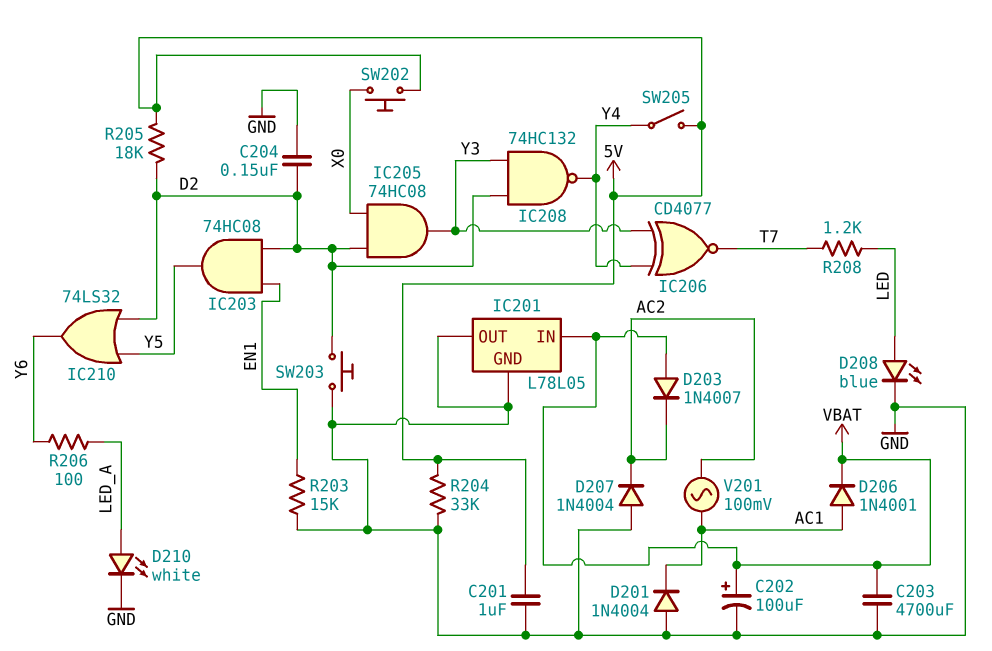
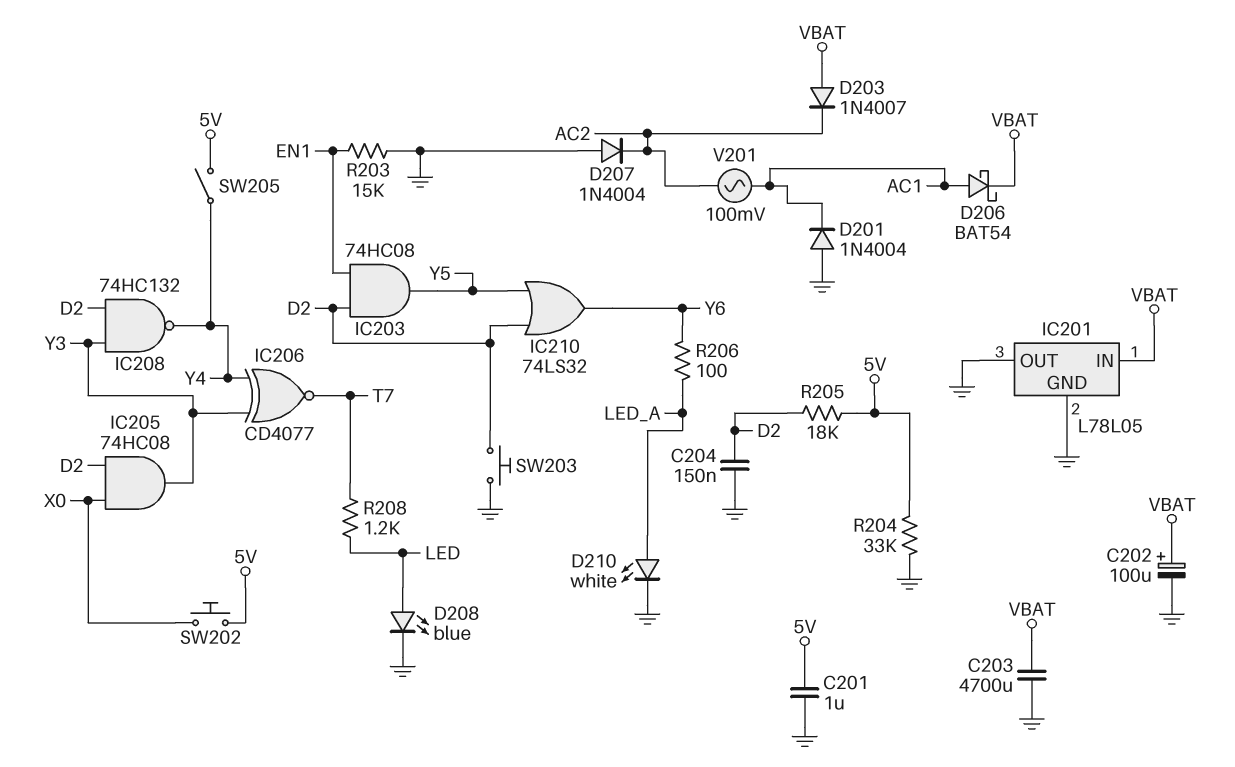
D206: diode 1N4001 (A AC1, K VBAT) -> schottky BAT54 (A AC1, K VBAT)

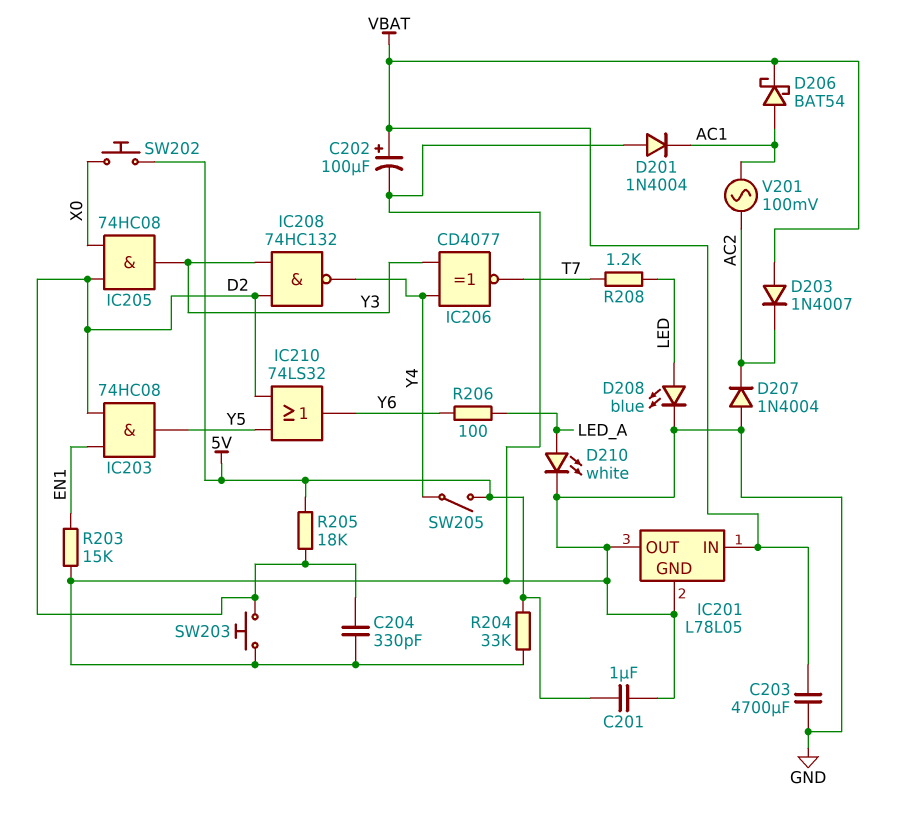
C204: 150nF (D2, GND) -> 330pF (D2, GND)

